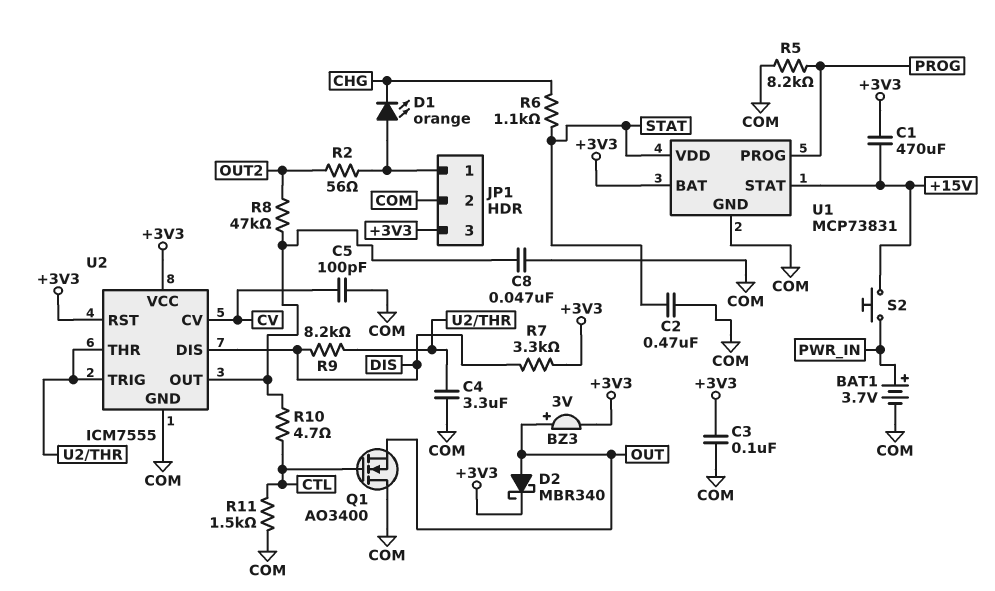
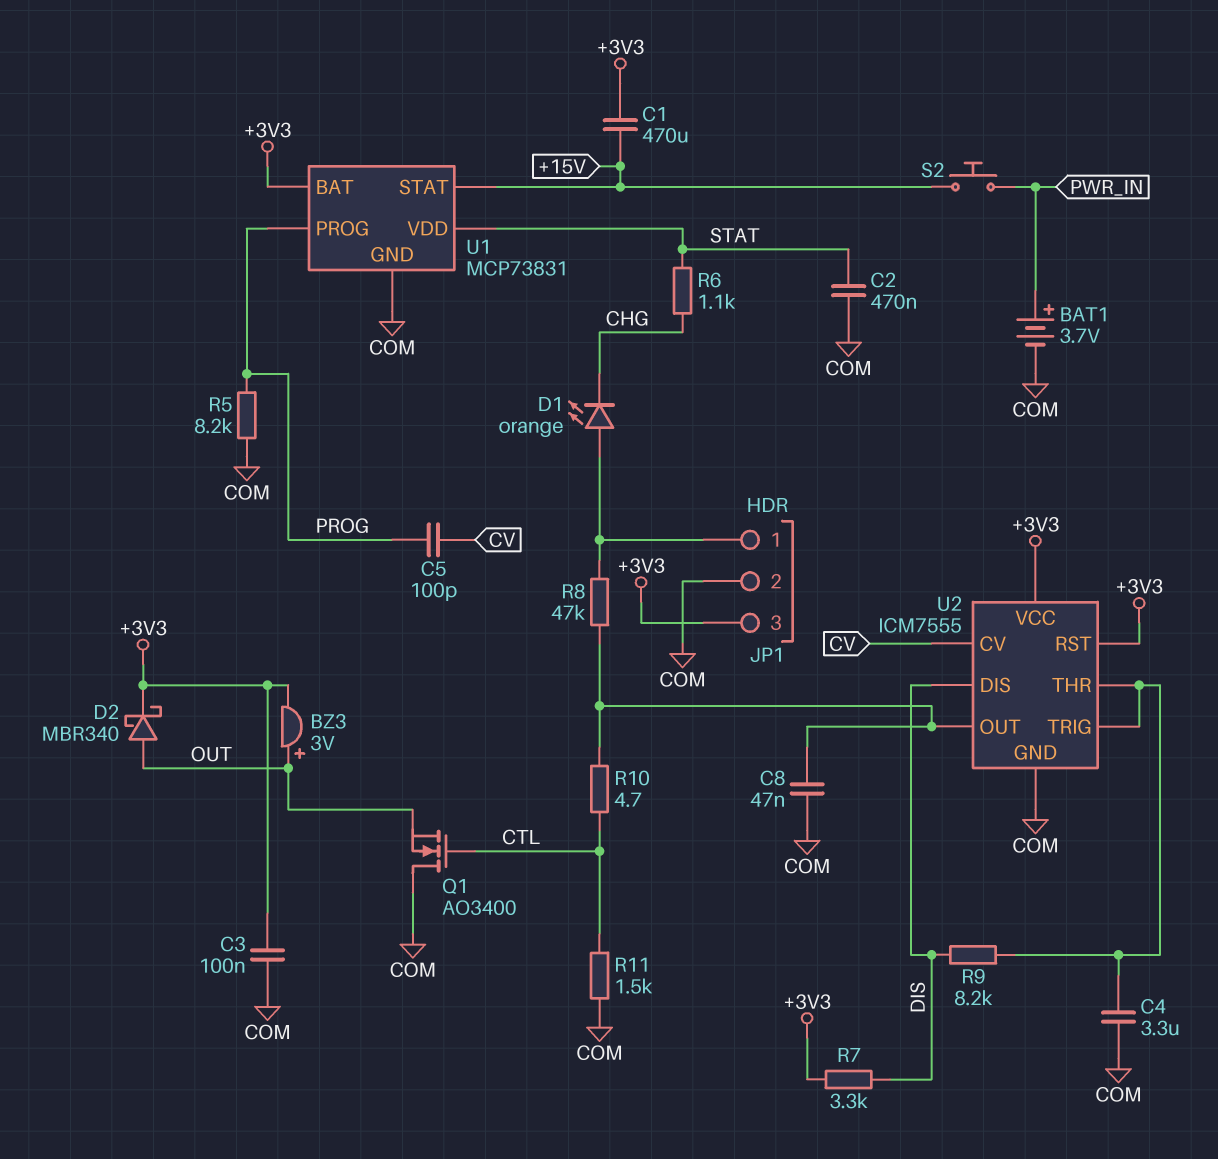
C5: 100pF (COM, CV) -> 100pF (CV, PROG)
R2: 56 (JP1/1, OUT2) -> none
R8: 47k (OUT2, U2/OUT) -> 47k (JP1/1, U2/OUT)

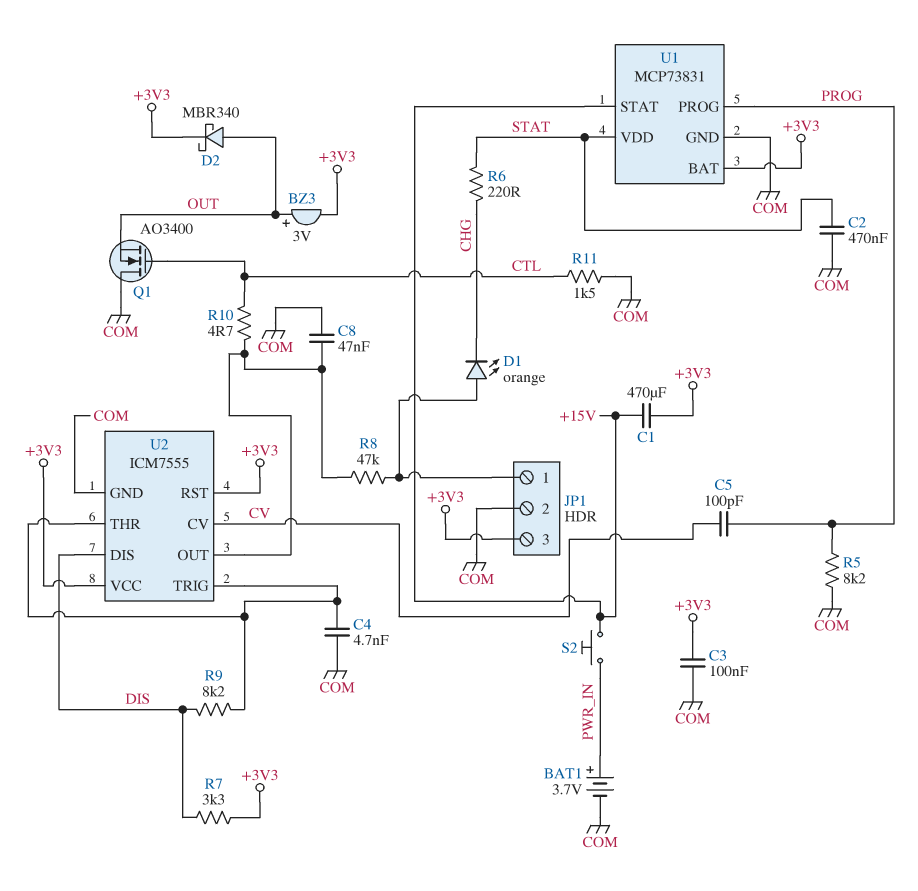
C4: 3.3uF (COM, U2/THR) -> 4.7nF (COM, U2/THR)
R6: 1.1k (CHG, STAT) -> 220 (CHG, STAT)

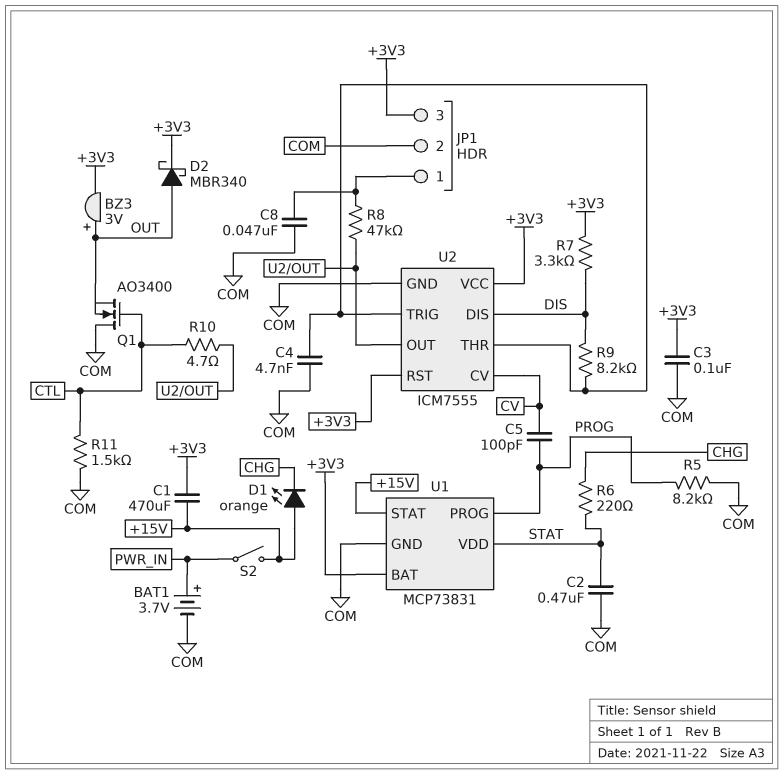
C8: 47nF (COM, U2/OUT) -> 47nF (COM, JP1/1)
D1: LED orange (A JP1/1, K CHG) -> LED orange (A +15V, K CHG)
S2: button (+15V, PWR_IN) -> switch (+15V, PWR_IN)

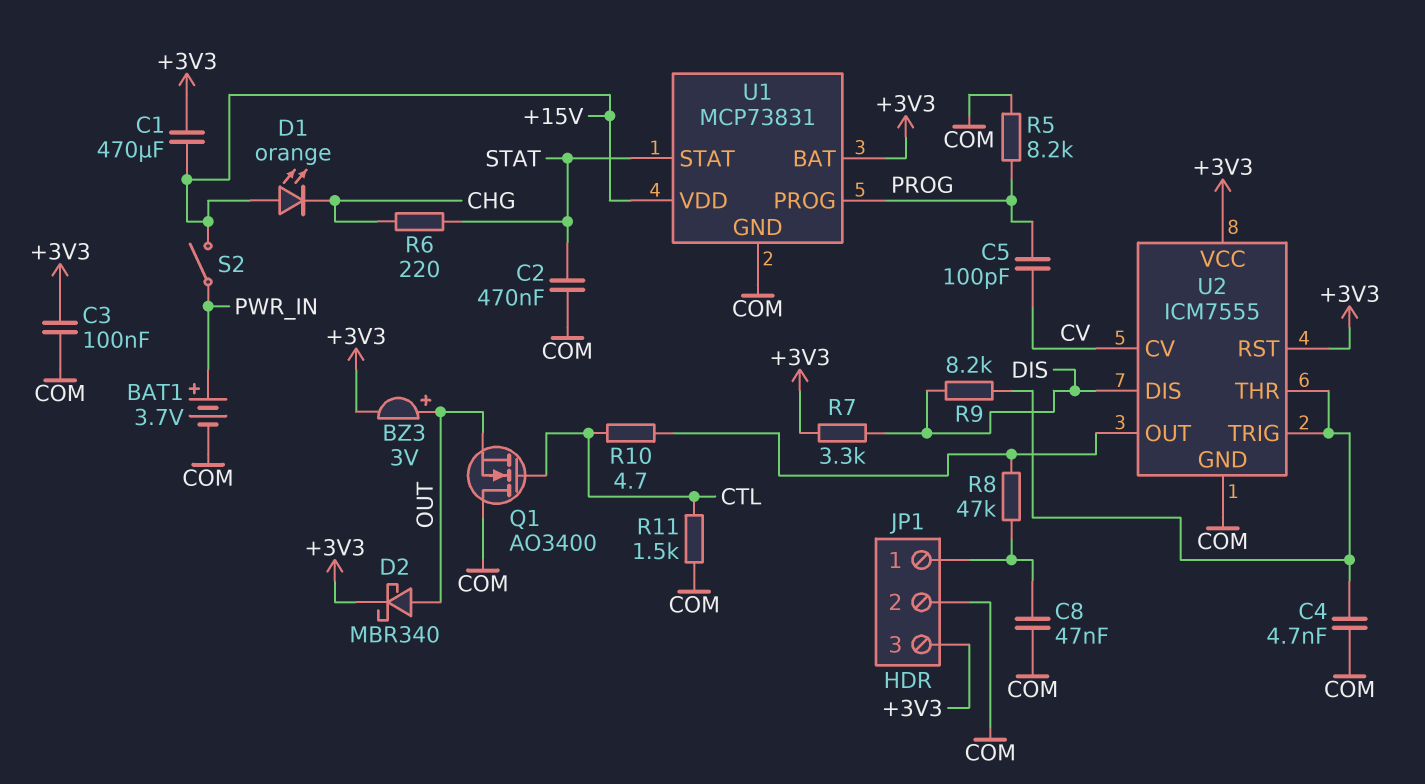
U1 pin STAT: +15V -> STAT
U1 pin VDD: STAT -> +15V

